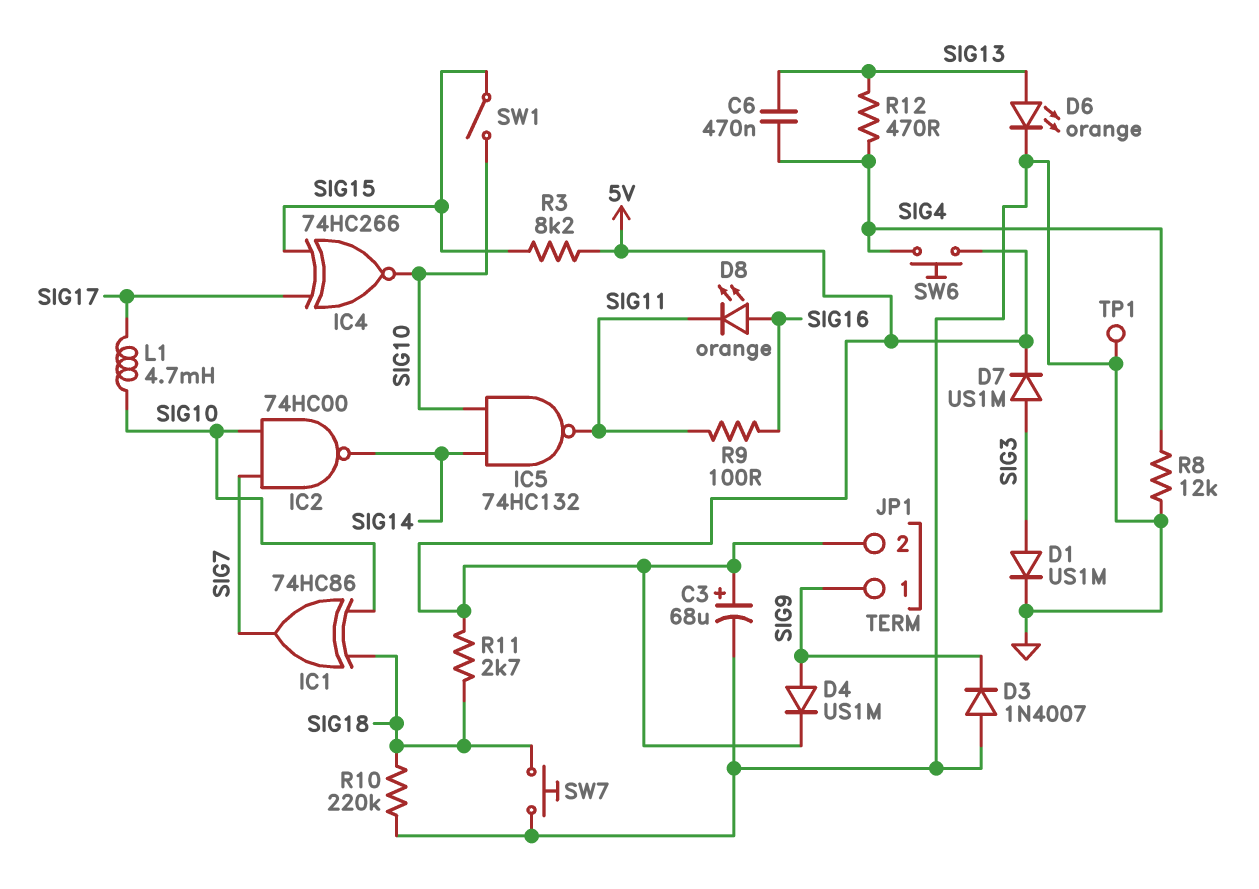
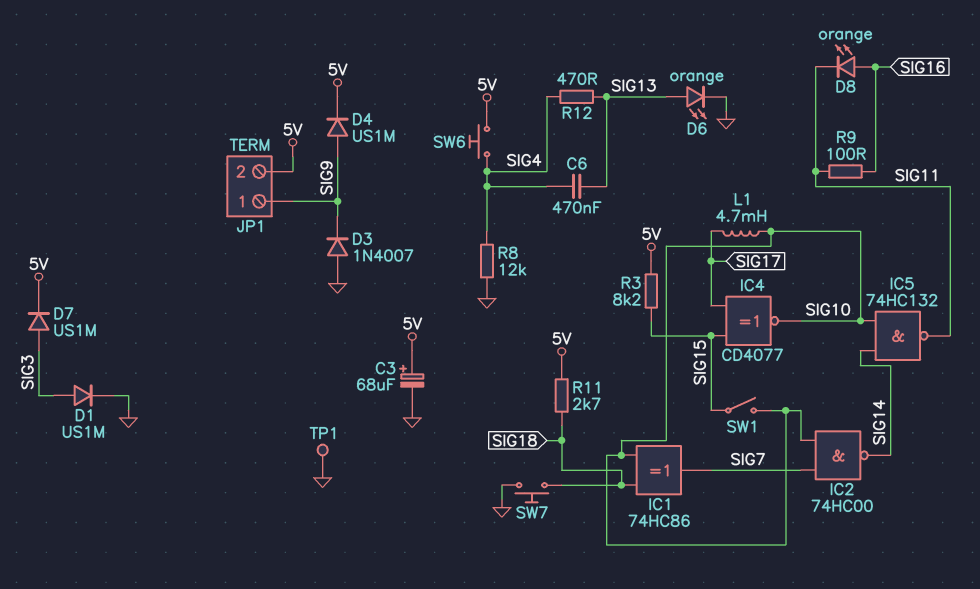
IC4: XNOR 74HC266 (in SIG15, in SIG17, out SIG10) -> XNOR CD4077 (in SIG15, in SIG17, out SIG10)
R10: 220k (GND, SIG18) -> none

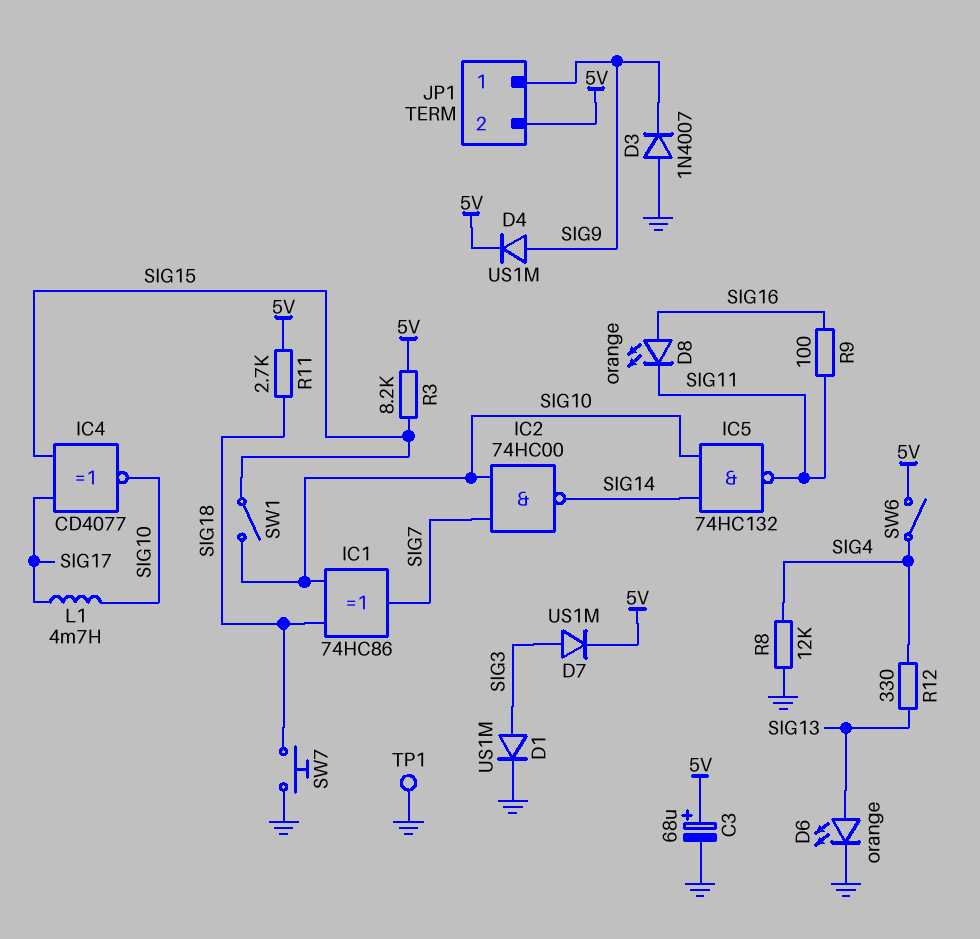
C6: 470nF (SIG4, SIG13) -> none
R12: 470 (SIG4, SIG13) -> 330 (SIG4, SIG13)
SW6: button (5V, SIG4) -> switch (5V, SIG4)

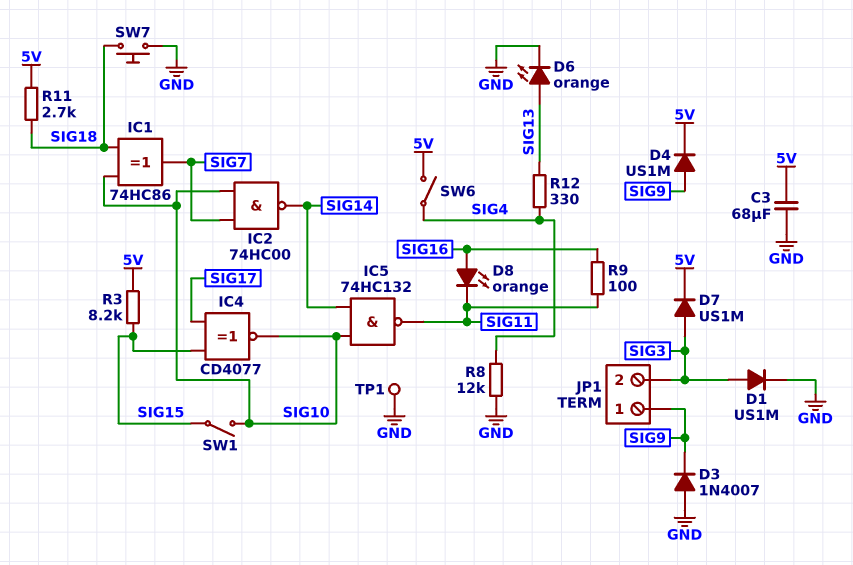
C3: 68uF (plus 5V, minus GND) -> 68uF (5V, GND)
JP1 pin 2: 5V -> SIG3
L1: 4.7mH (SIG10, SIG17) -> none

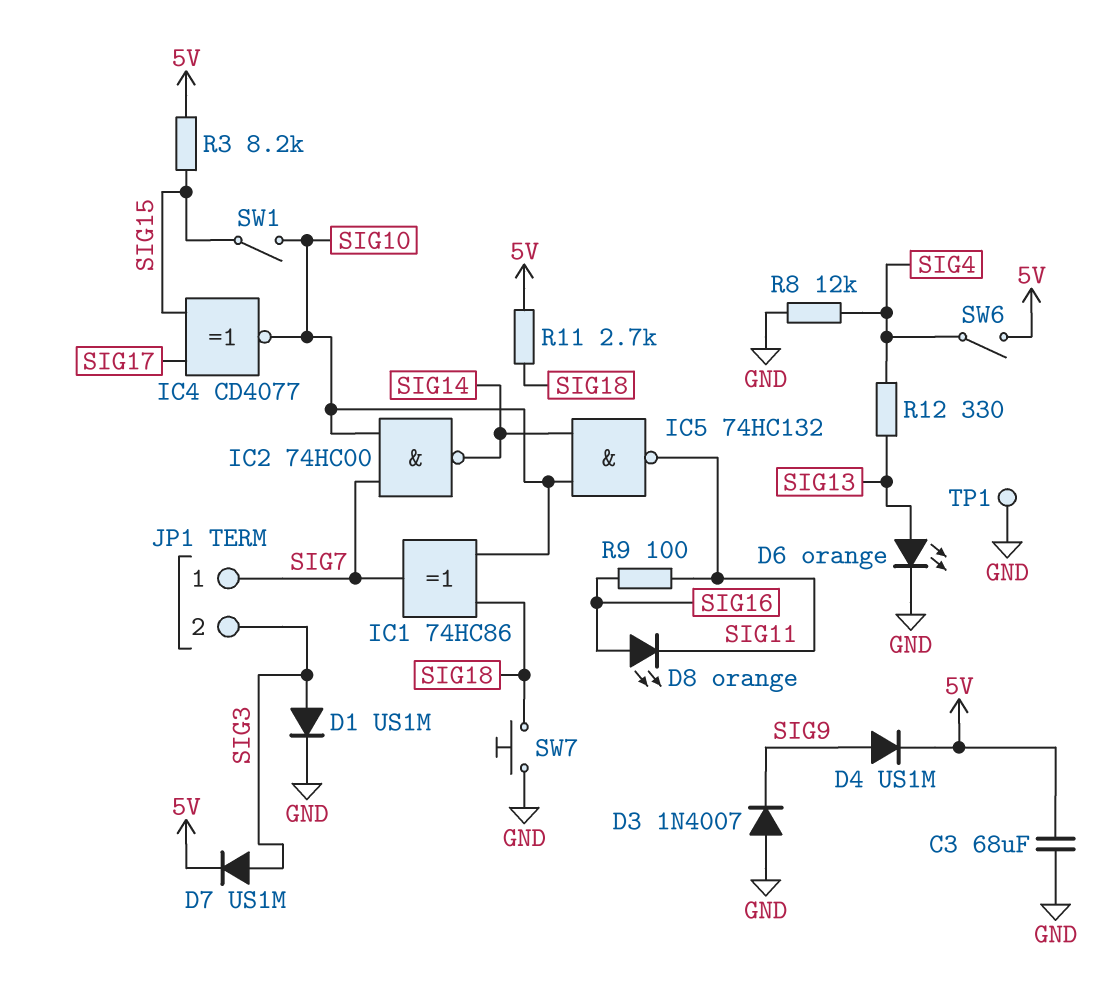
JP1 pin 1: SIG9 -> SIG7

